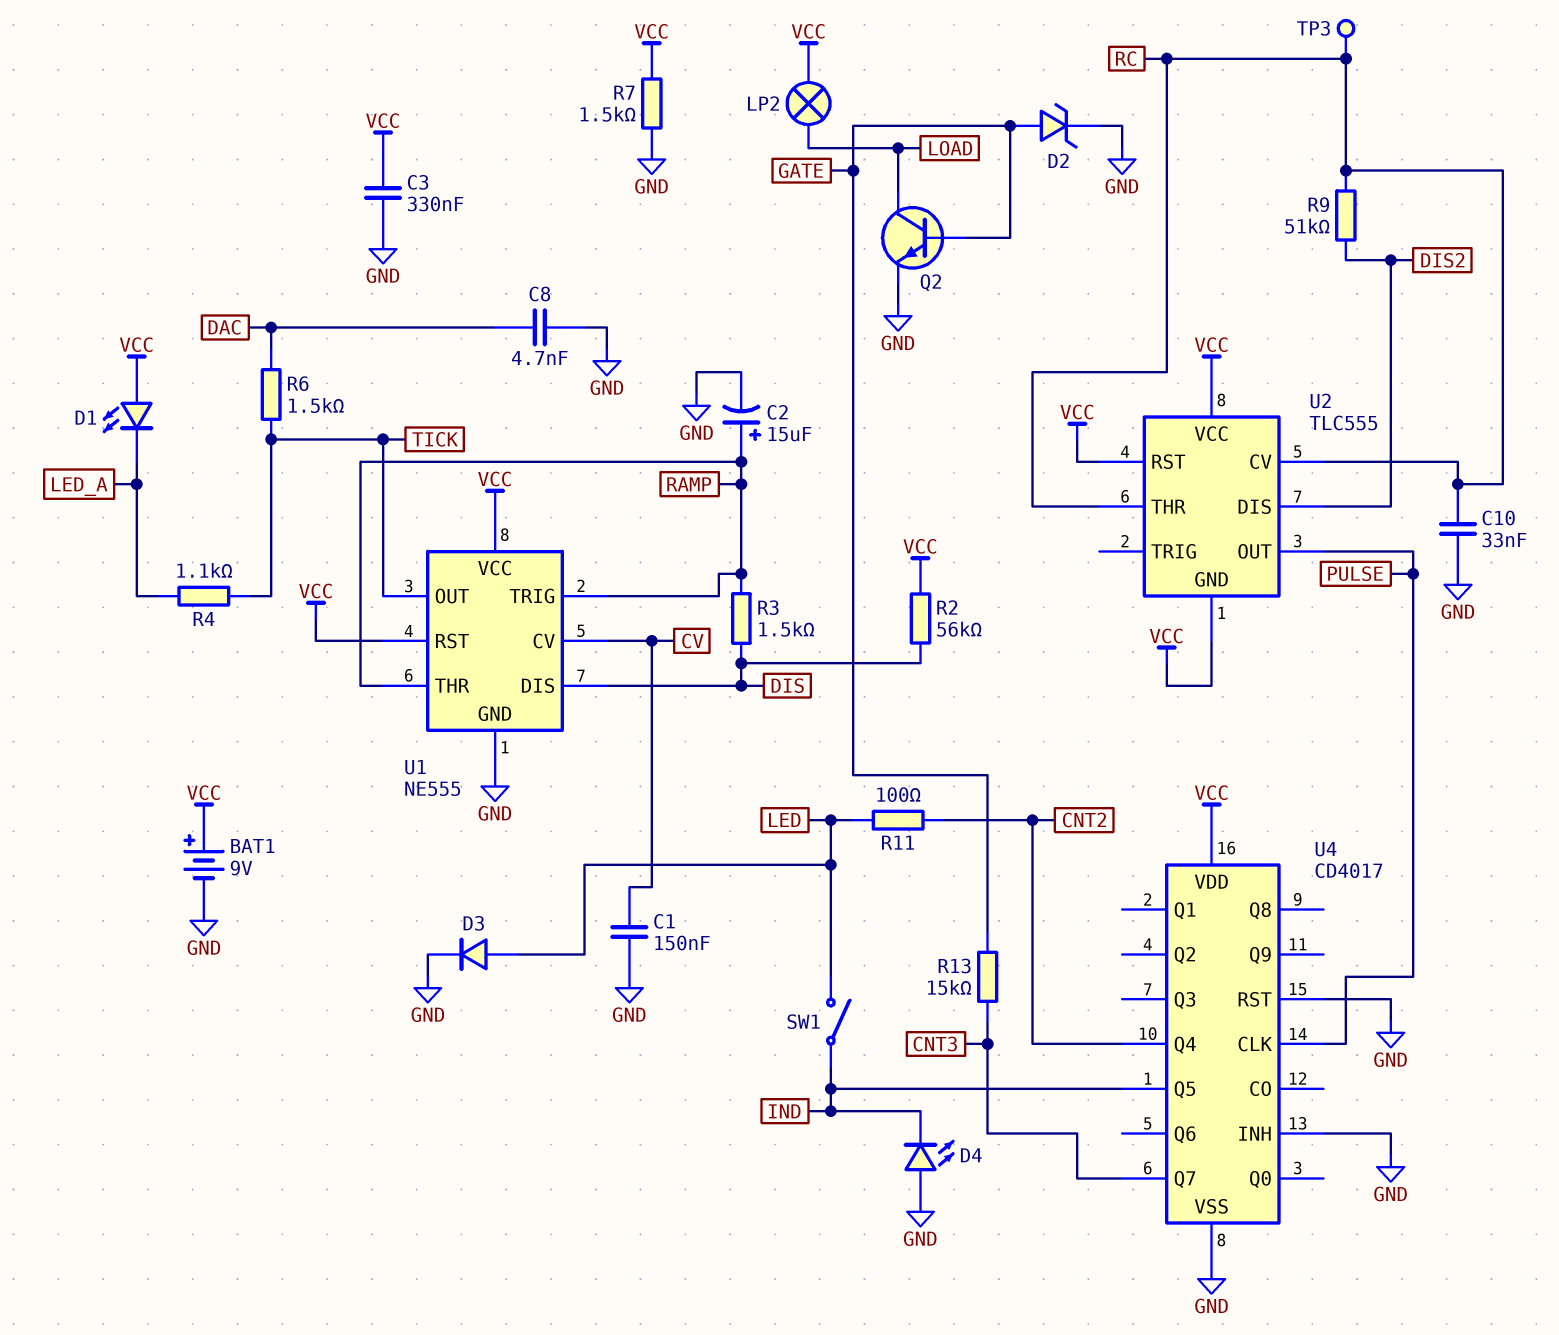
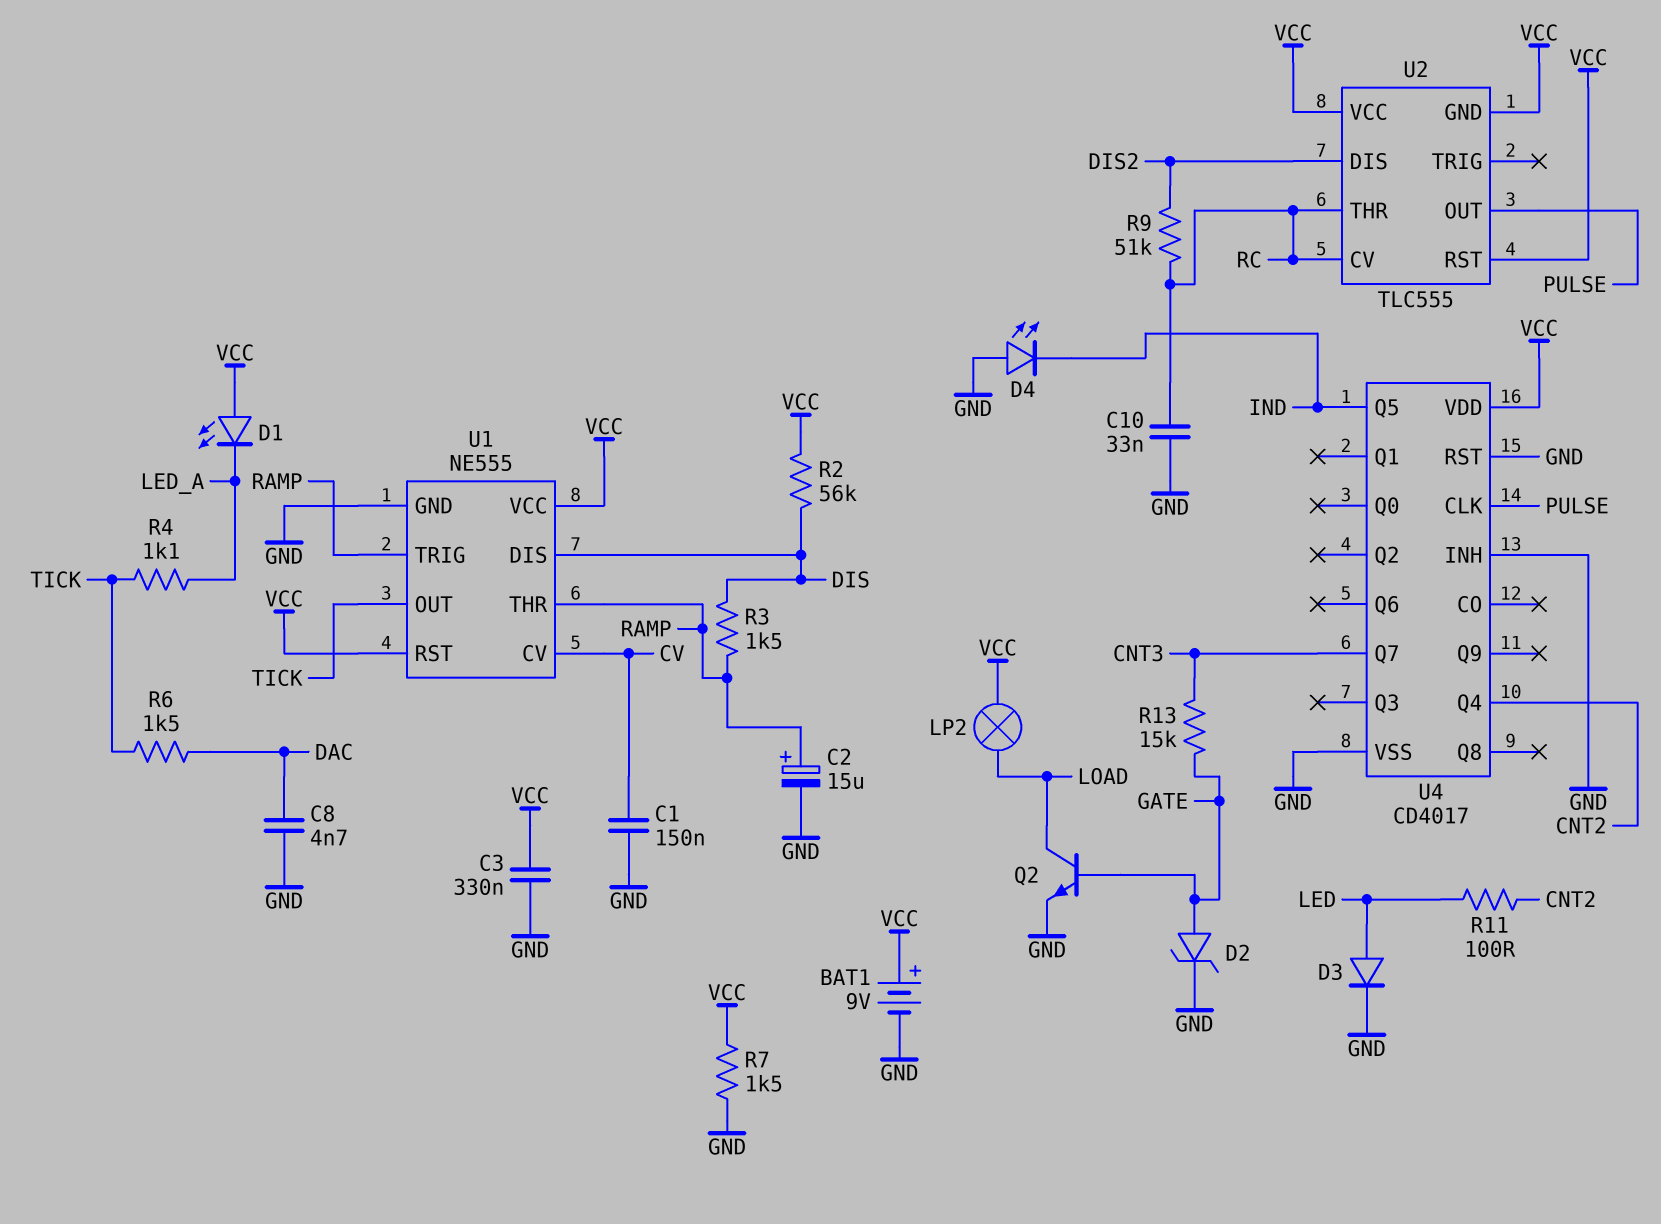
SW1: switch (IND, LED) -> none
TP3: test point (RC) -> none

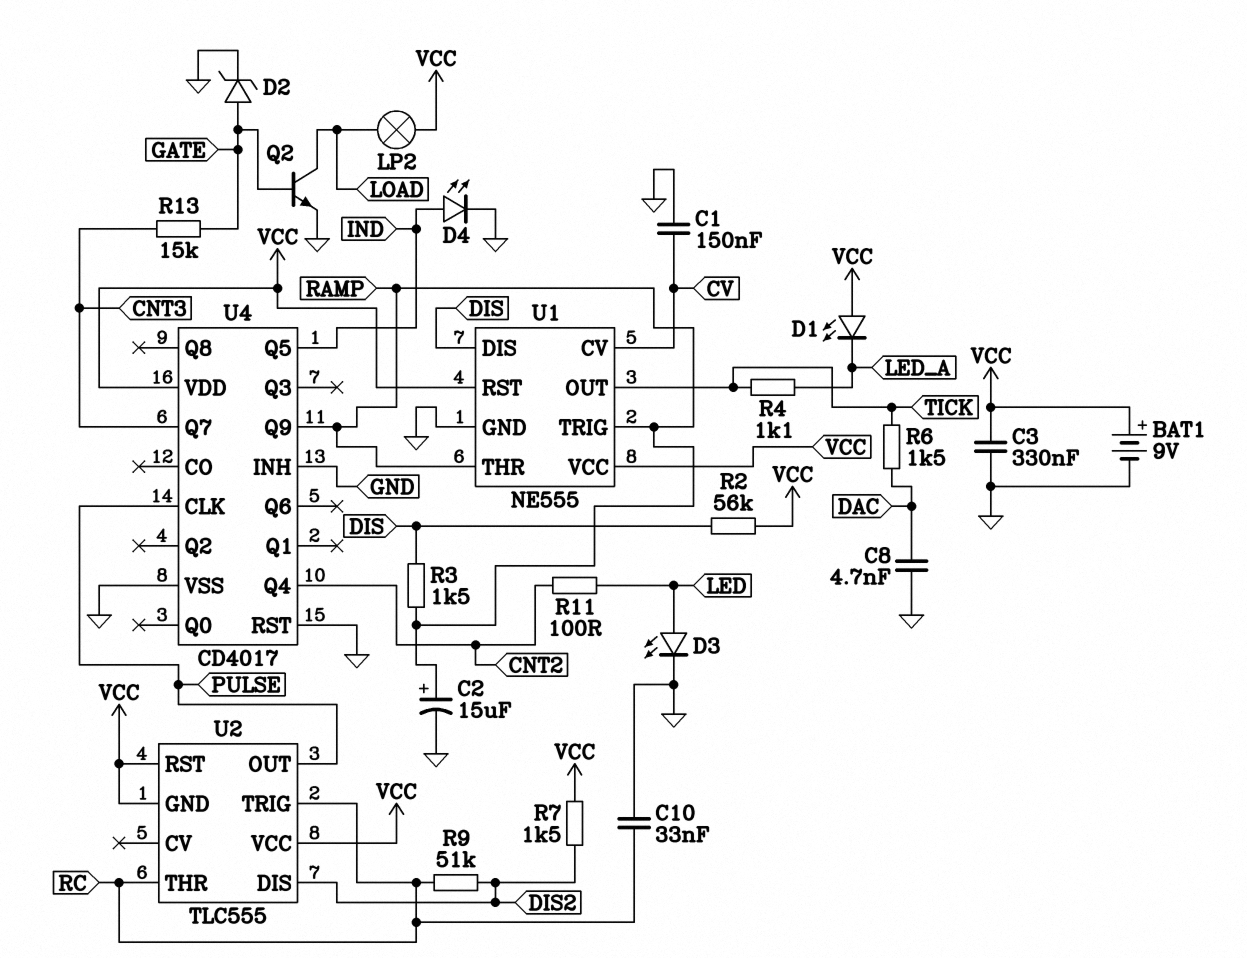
D3: diode (A LED, K GND) -> LED (A LED, K GND)
D4: LED (A GND, K IND) -> LED (A IND, K GND)
R7: 1.5k (GND, VCC) -> 1.5k (DIS2, VCC)
U2 pin CV: RC -> none
U2 pin TRIG: none -> RC
U4 pin Q9: none -> RAMP

